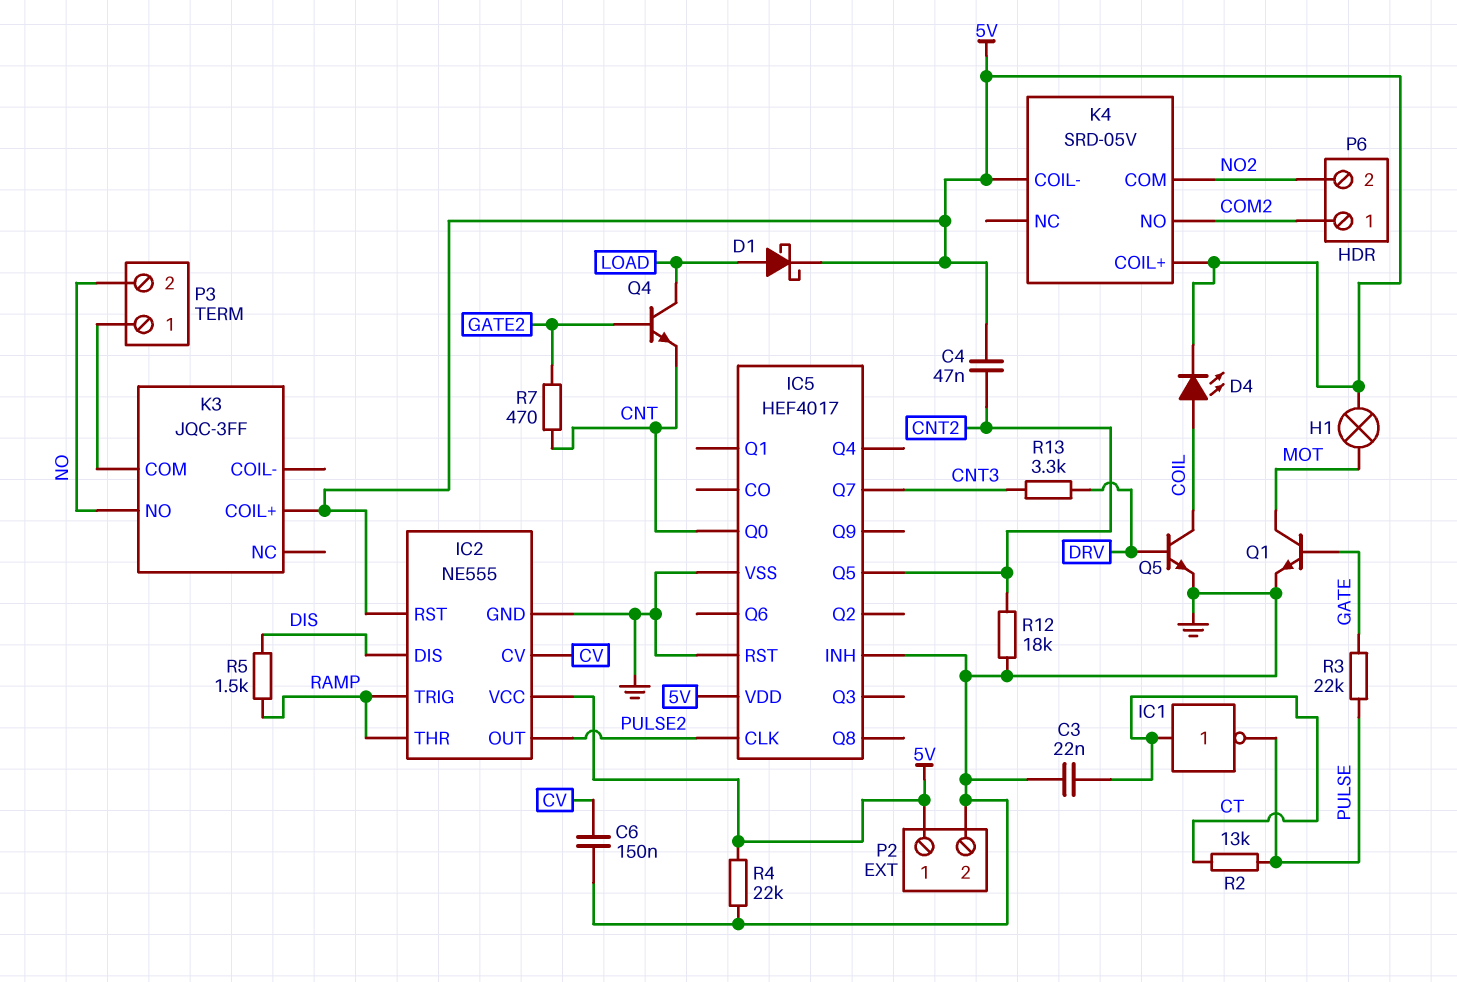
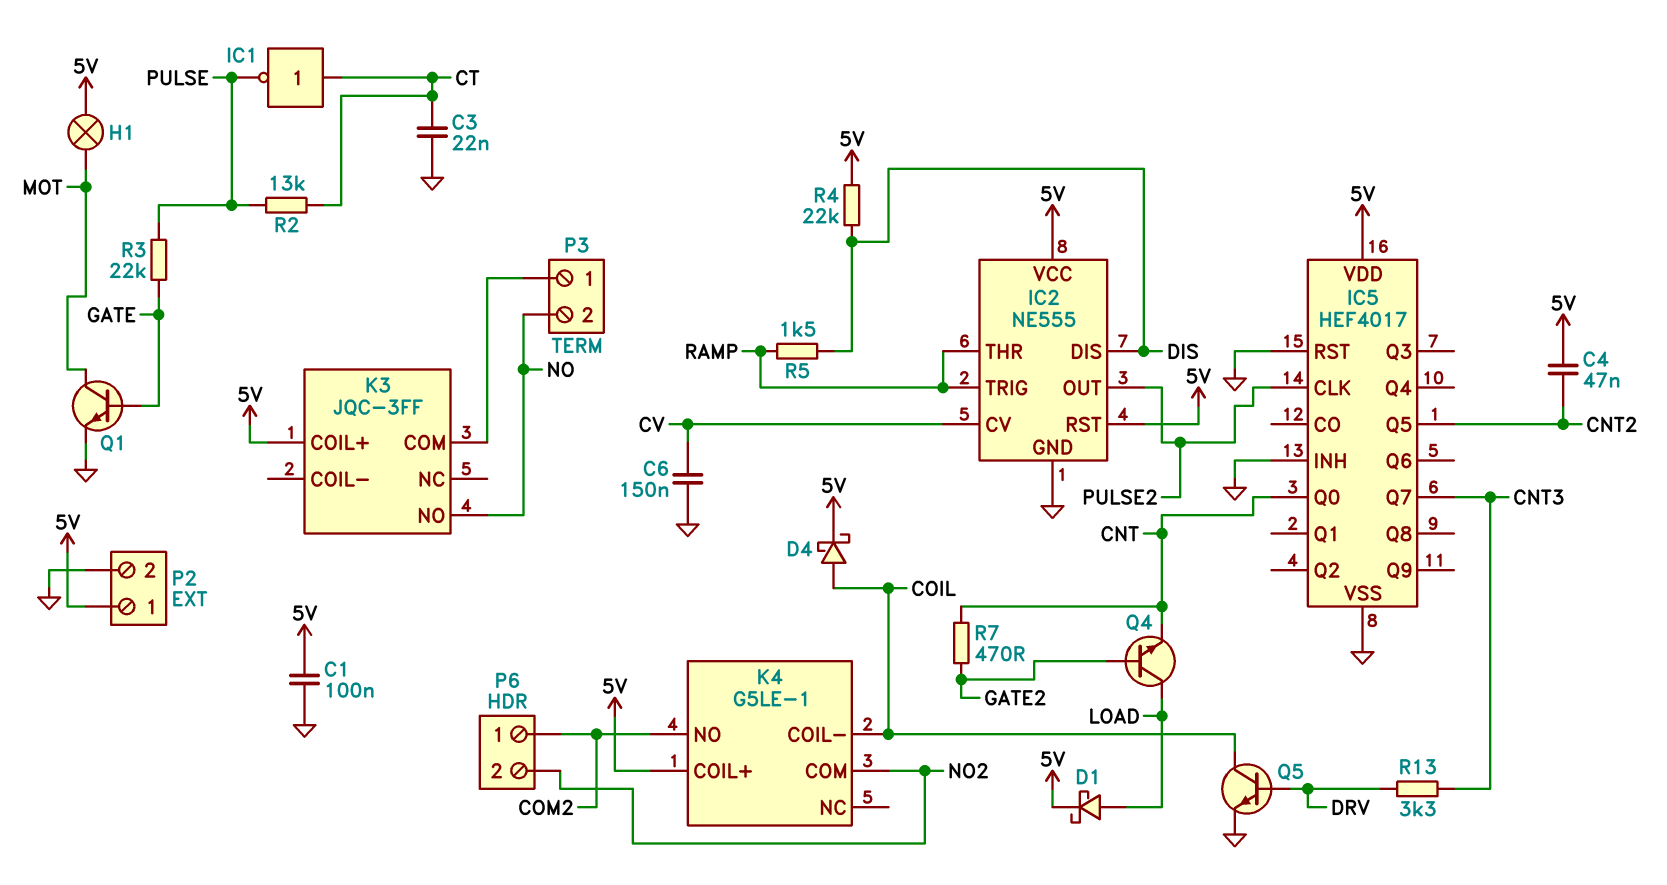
C1: none -> 100nF (5V, GND)
D4: LED (A COIL, K 5V) -> schottky (A COIL, K 5V)
K4: SRD-05V -> G5LE-1
K4 pin COIL-: 5V -> COIL
R4: 22k (5V, GND) -> 22k (5V, DIS)
R12: 18k (CNT2, GND) -> none

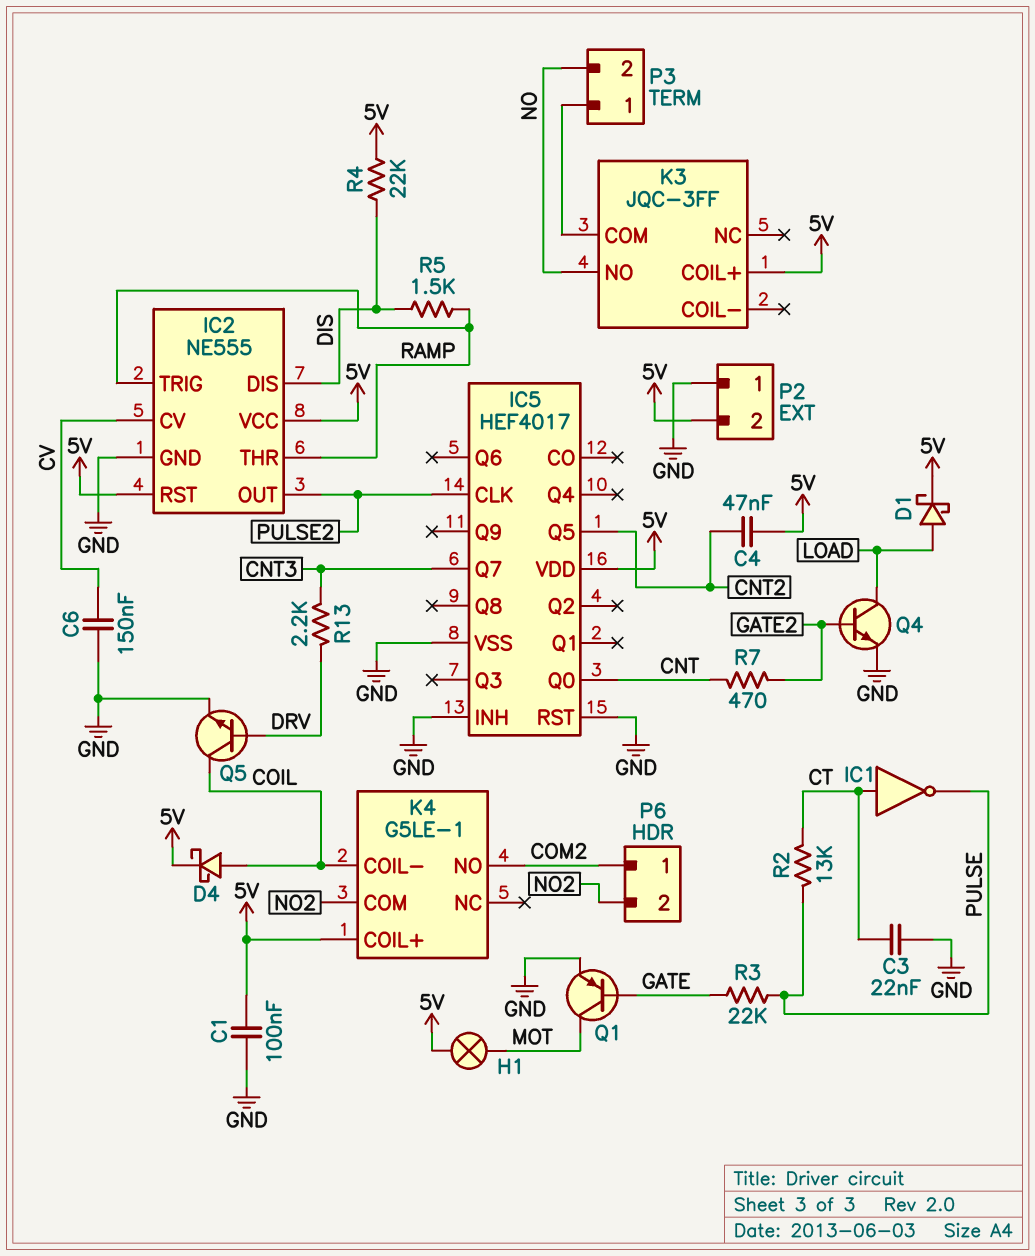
P2 pin 1: 5V -> GND
P2 pin 2: GND -> 5V
Q1: NPN (B GATE, C MOT, E GND) -> PNP (B GATE, C MOT, E GND)
Q4: NPN (B GATE2, C LOAD, E CNT) -> NPN (B GATE2, C LOAD, E GND)
R13: 3.3k (CNT3, DRV) -> 2.2k (CNT3, DRV)

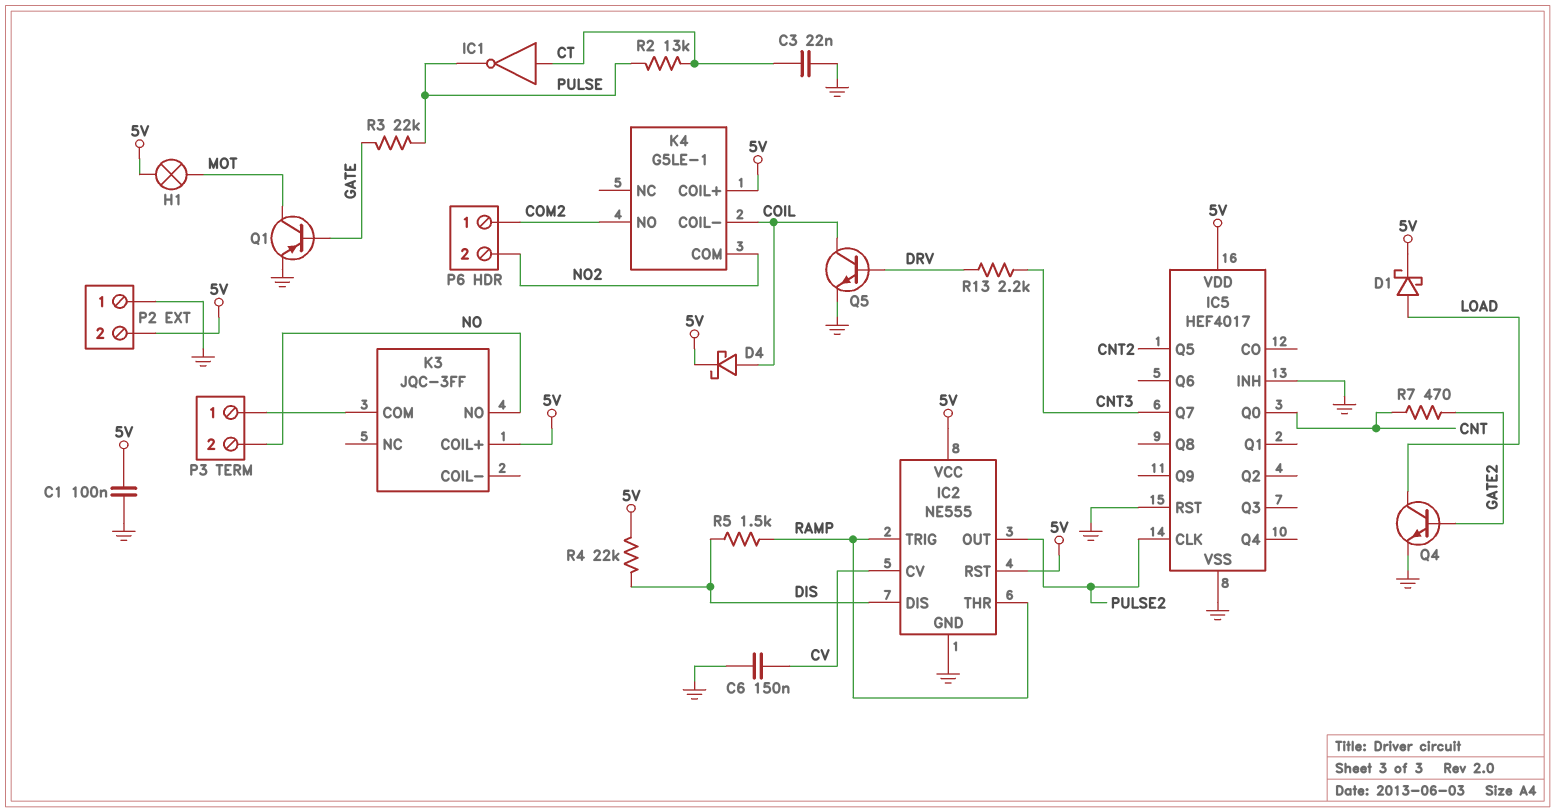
C4: 47nF (5V, CNT2) -> none

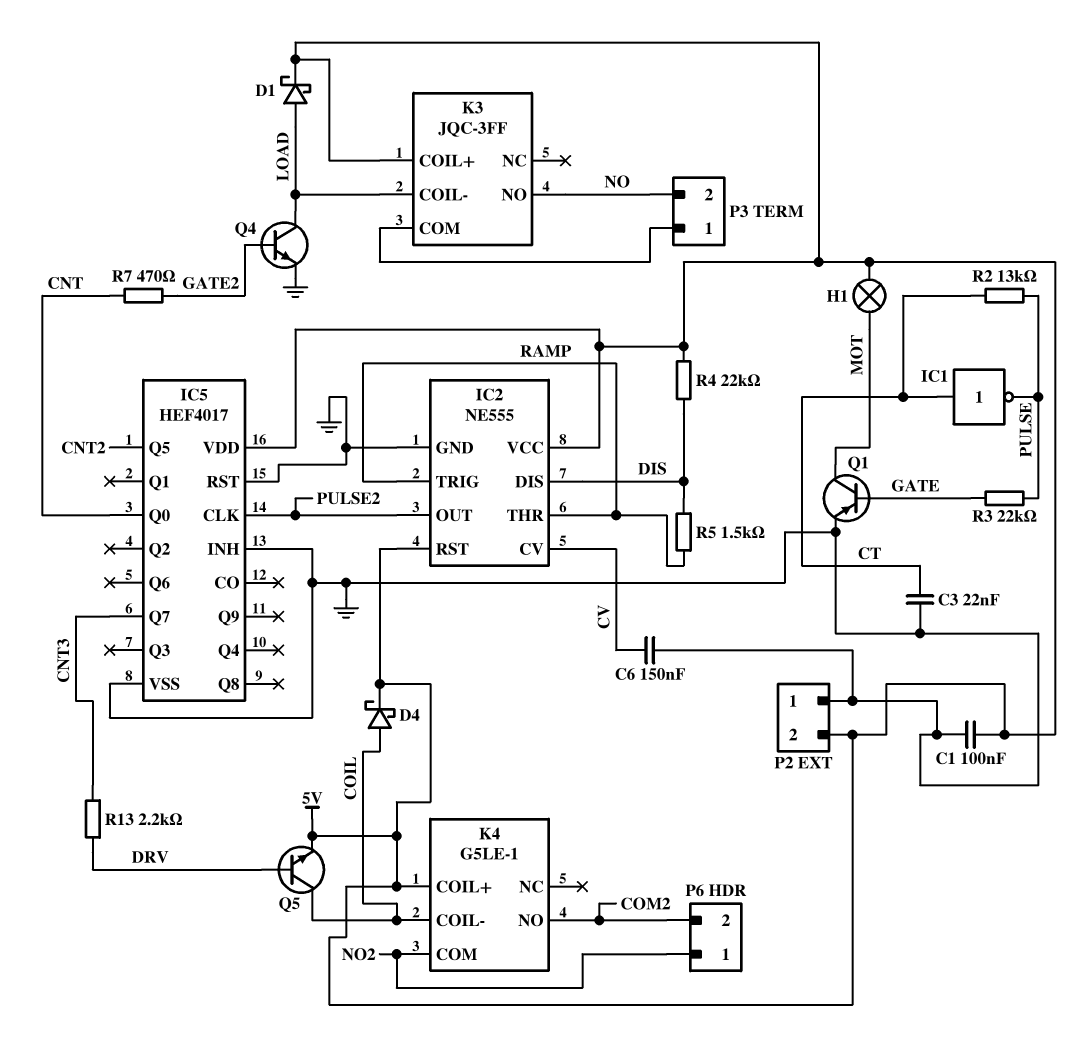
K3 pin COIL-: none -> LOAD
P6 pin 1: COM2 -> NO2
P6 pin 2: NO2 -> COM2
Q5: NPN (B DRV, C COIL, E GND) -> NPN (B DRV, C COIL, E 5V)

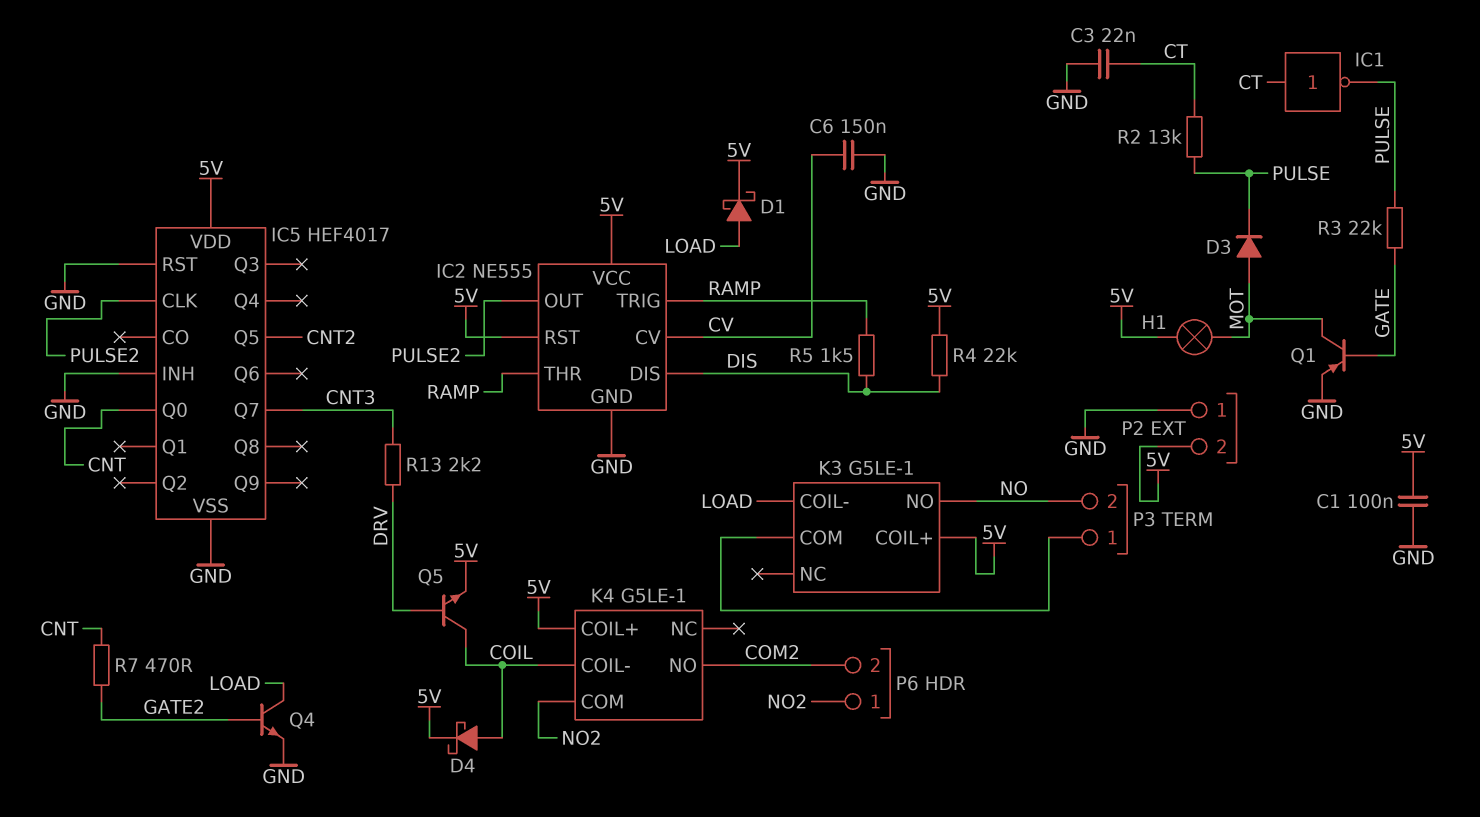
D3: none -> diode (A MOT, K PULSE)
K3: JQC-3FF -> G5LE-1

